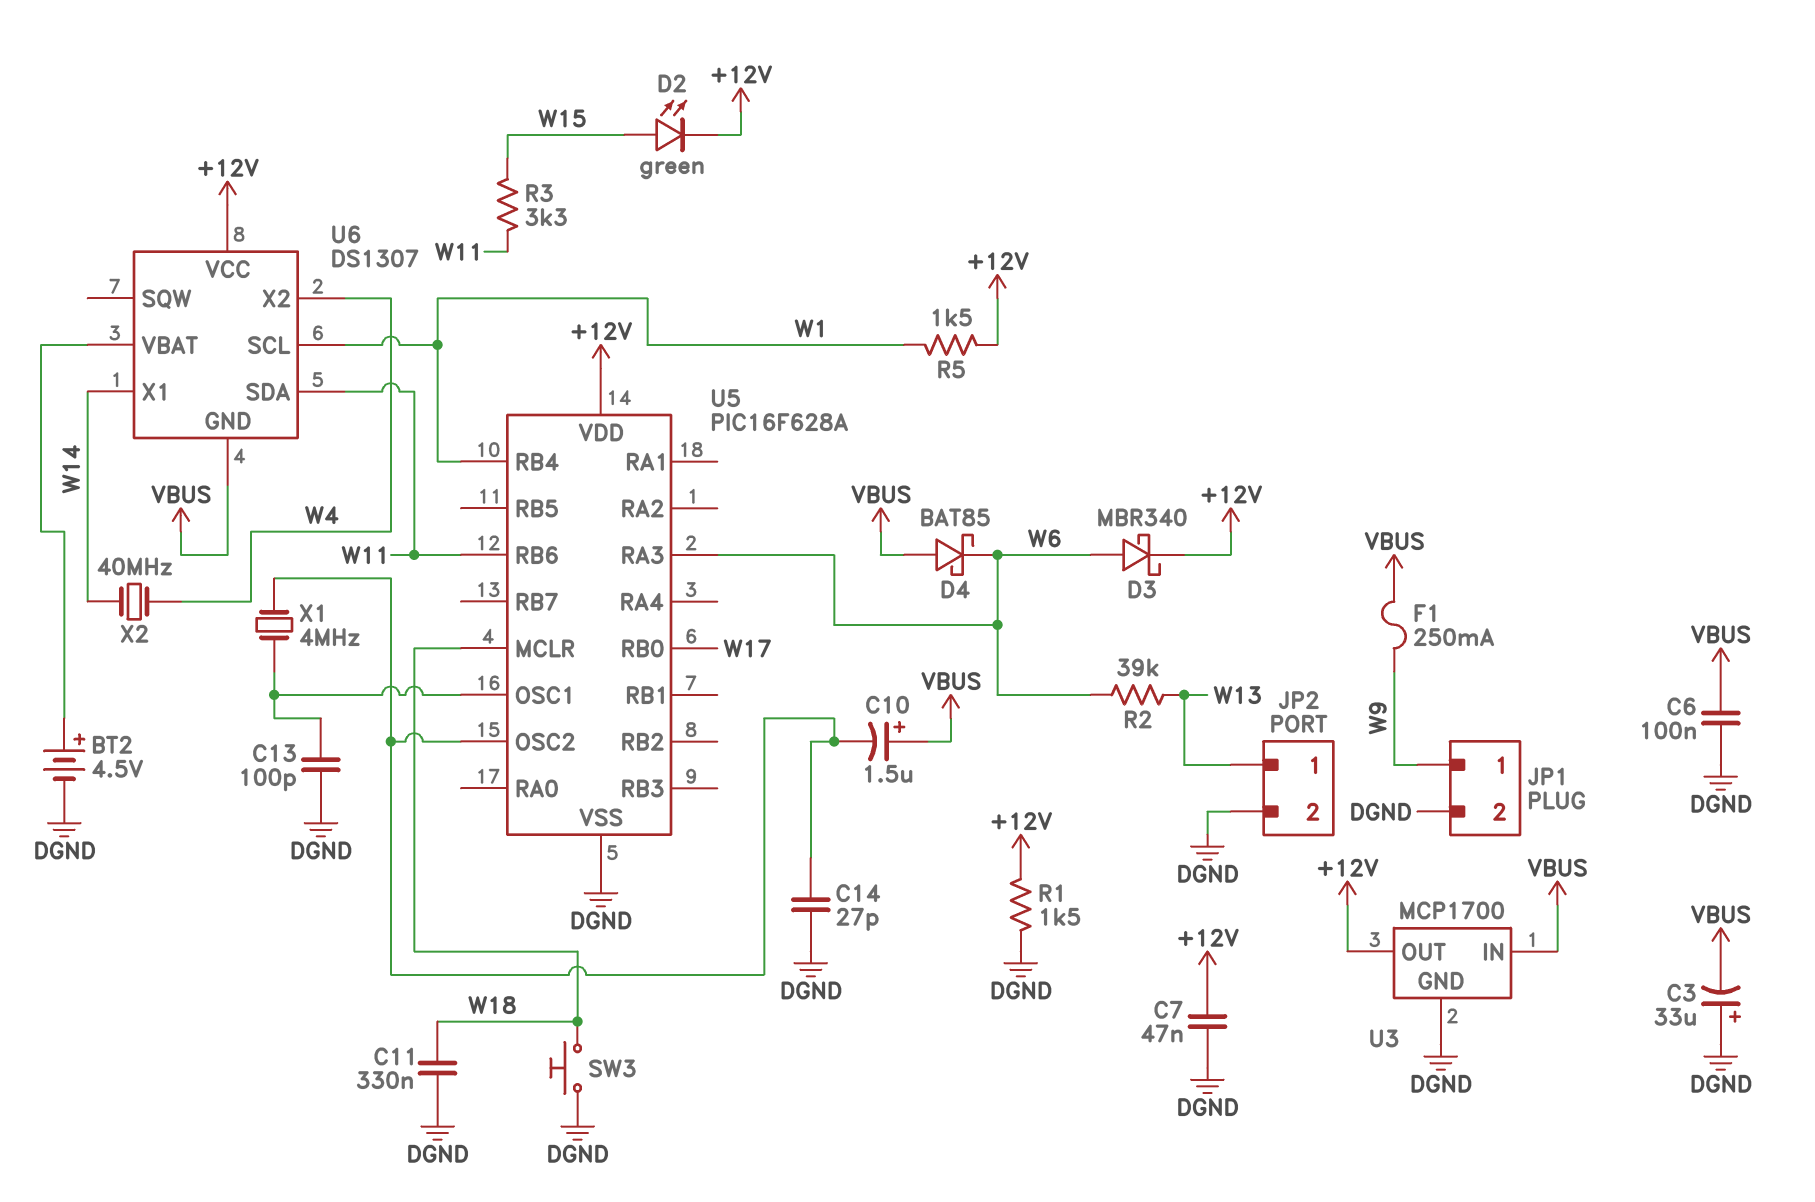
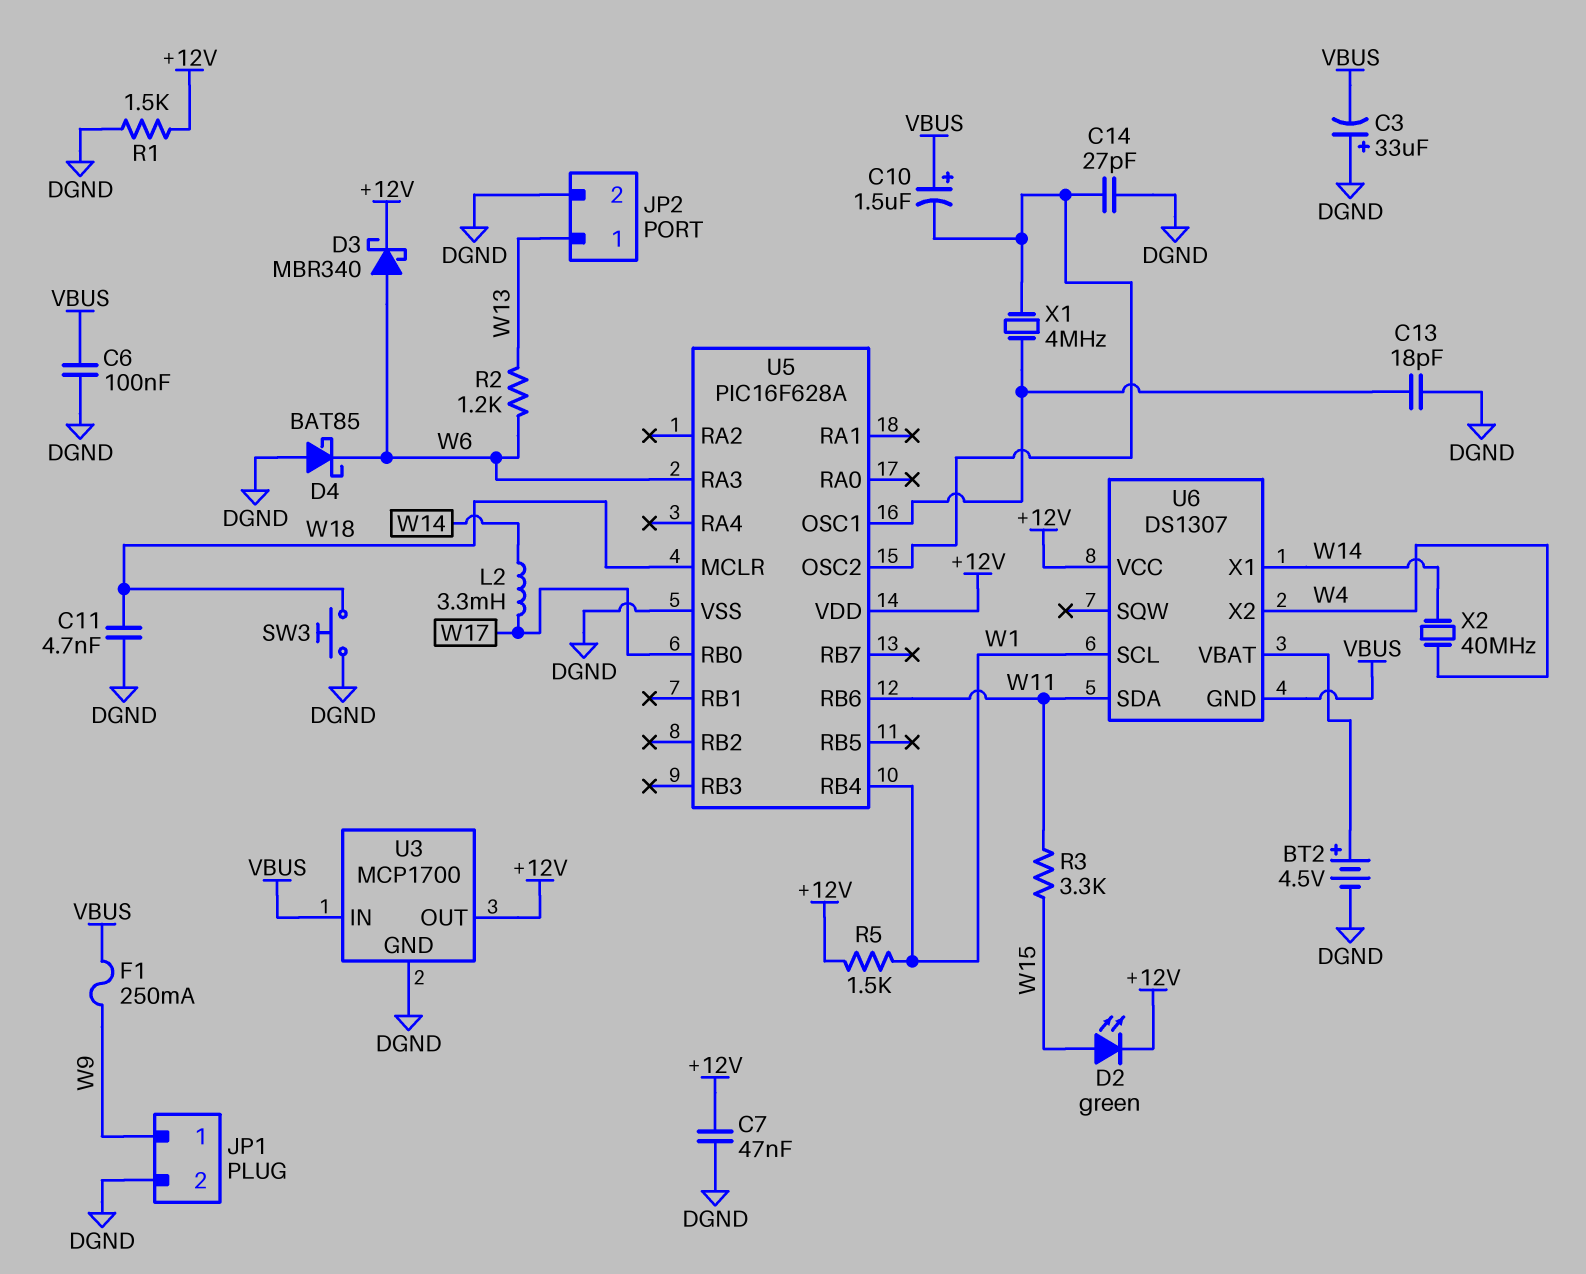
C11: 330nF (DGND, W18) -> 4.7nF (DGND, W18)
C13: 100pF (DGND, U5/OSC1) -> 18pF (DGND, U5/OSC1)
D4: schottky BAT85 (A VBUS, K W6) -> schottky BAT85 (A DGND, K W6)
L2: none -> 3.3mH (W14, W17)
R2: 39k (W6, W13) -> 1.2k (W6, W13)

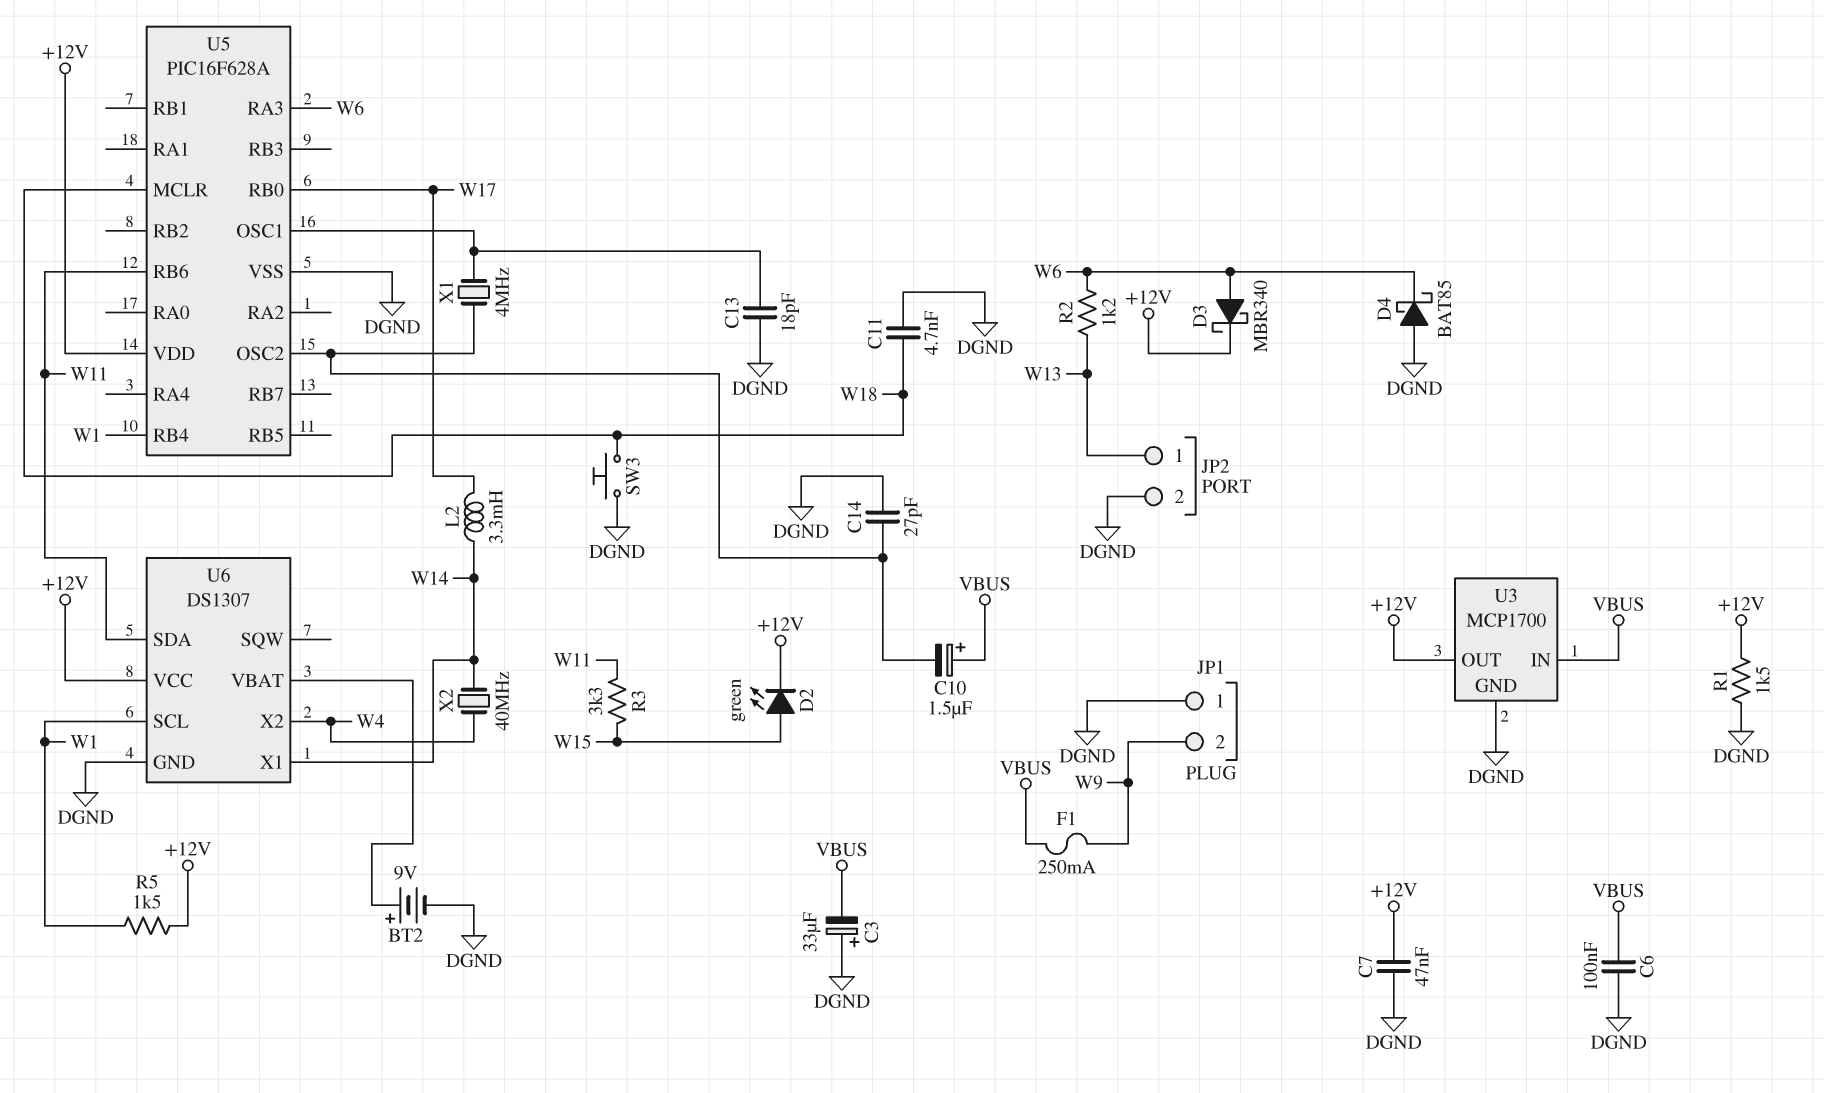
BT2: 4.5V (plus U6/VBAT, minus DGND) -> 9V (plus U6/VBAT, minus DGND)
JP1 pin 1: W9 -> DGND
JP1 pin 2: DGND -> W9
U6 pin GND: VBUS -> DGND

